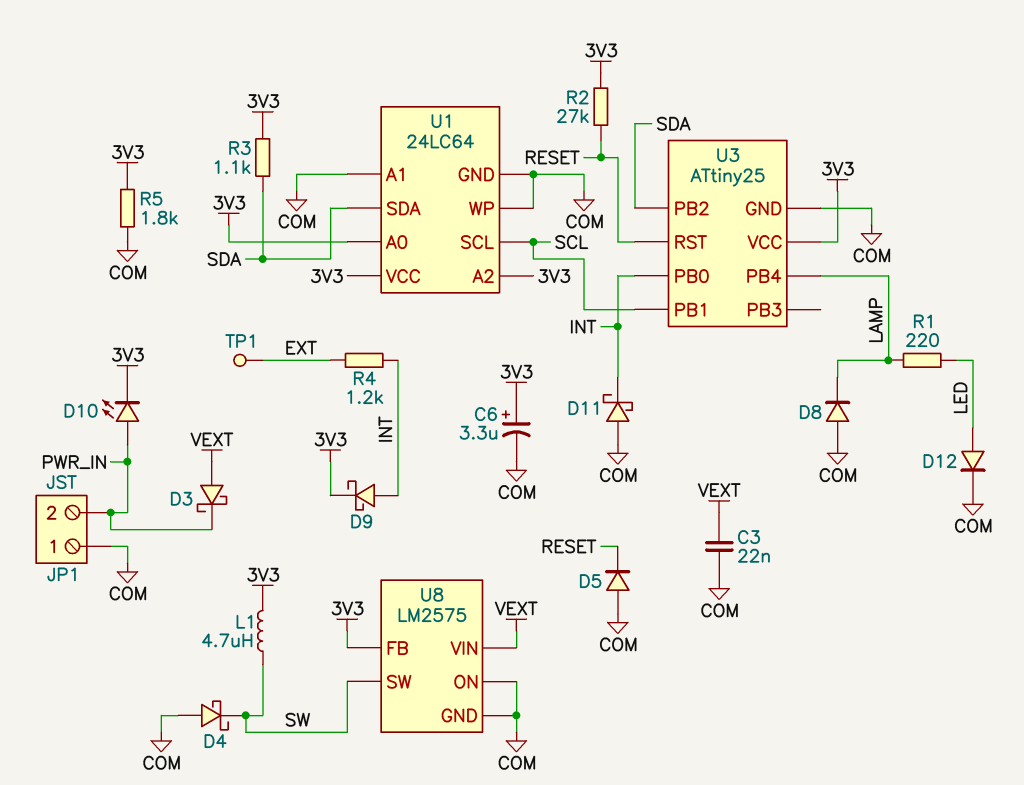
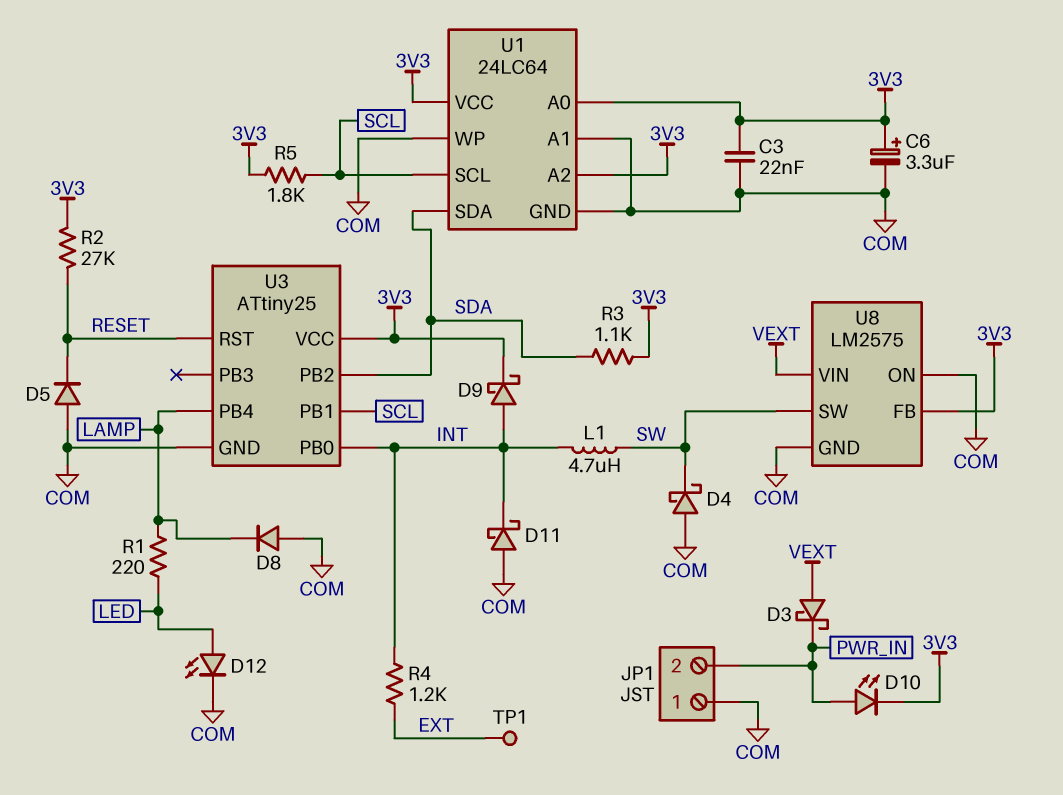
C3: 22nF (COM, VEXT) -> 22nF (3V3, COM)
D12: diode (A LED, K COM) -> LED (A LED, K COM)
L1: 4.7uH (3V3, SW) -> 4.7uH (INT, SW)
R5: 1.8k (3V3, COM) -> 1.8k (3V3, SCL)

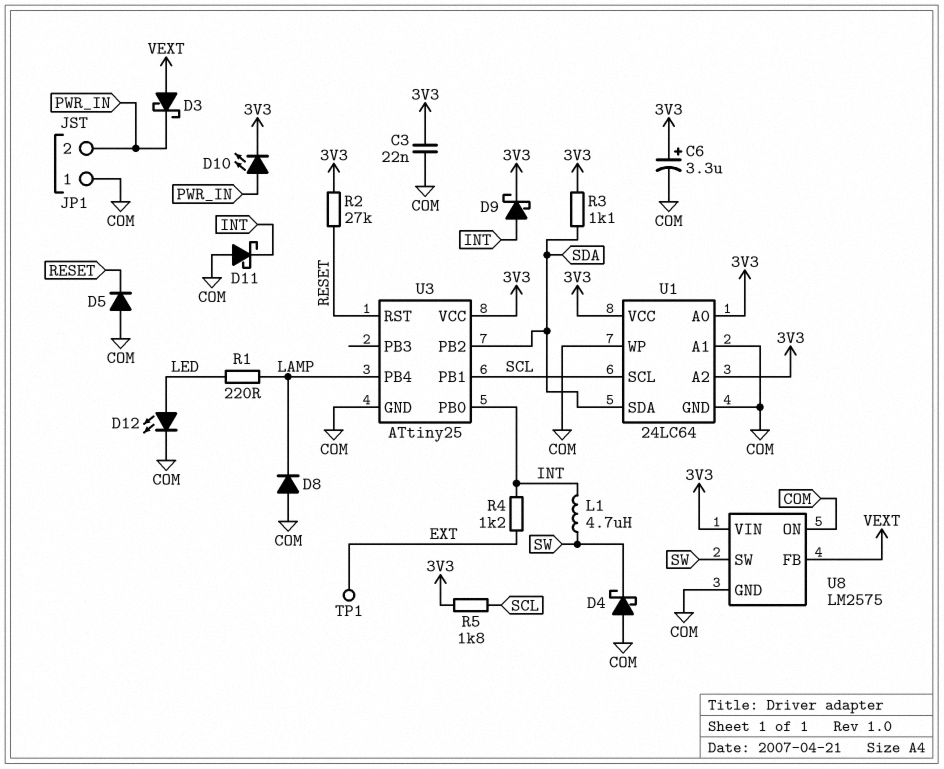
U8 pin FB: 3V3 -> VEXT
U8 pin VIN: VEXT -> 3V3

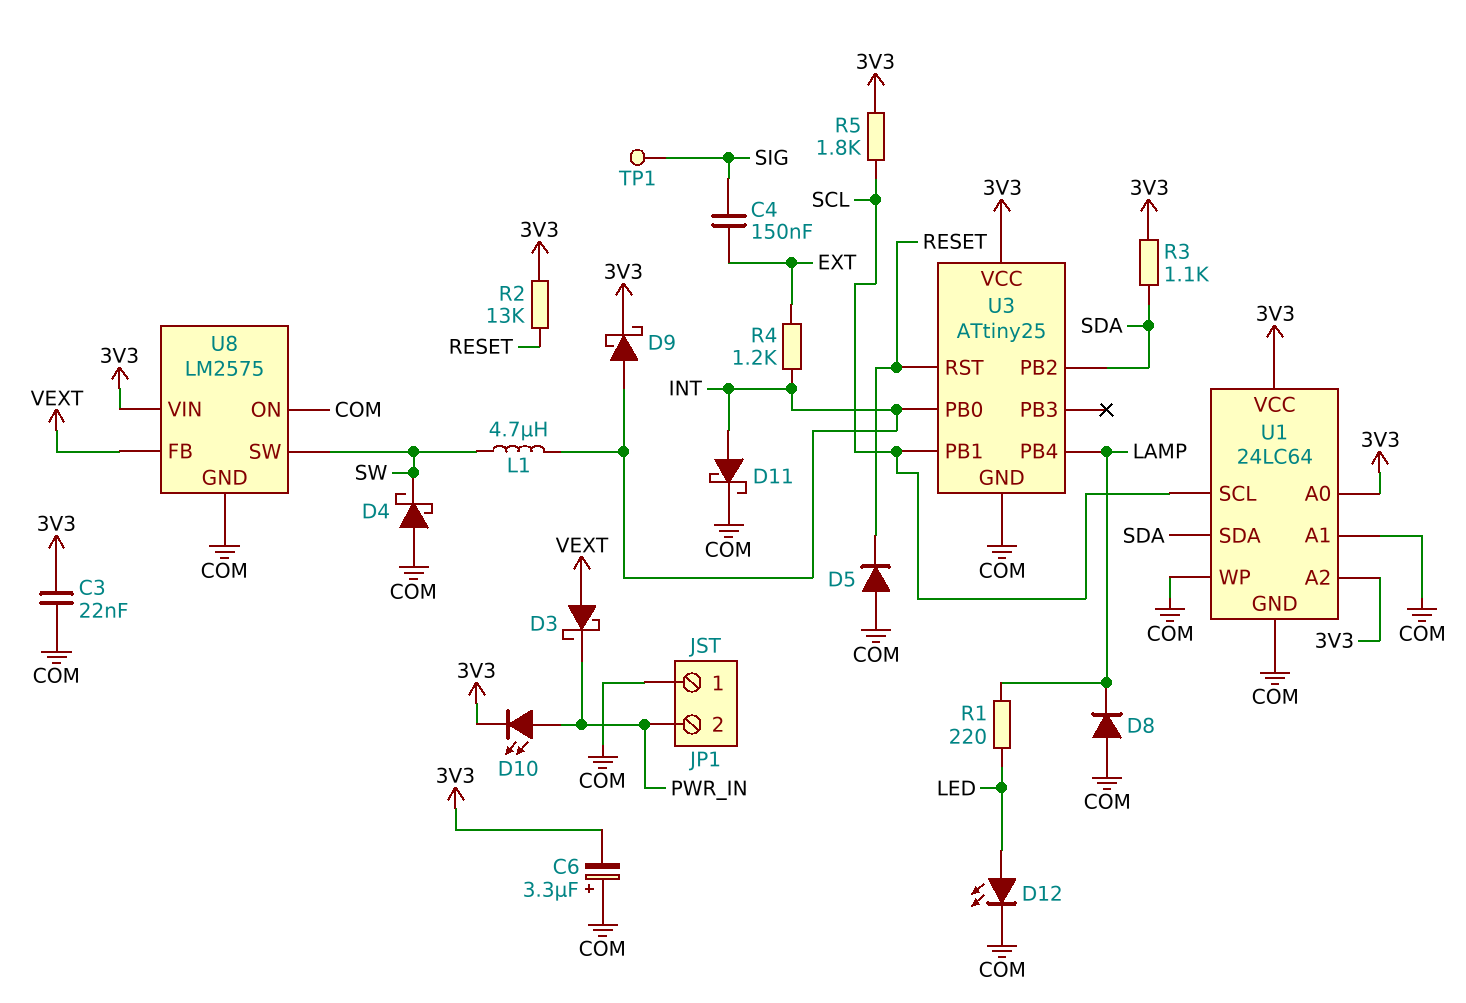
C4: none -> 150nF (EXT, SIG)
C6: 3.3uF (plus 3V3, minus COM) -> 3.3uF (plus COM, minus 3V3)
D11: schottky (A COM, K INT) -> schottky (A INT, K COM)
R2: 27k (3V3, RESET) -> 13k (3V3, RESET)
TP1: test point (EXT) -> test point (SIG)

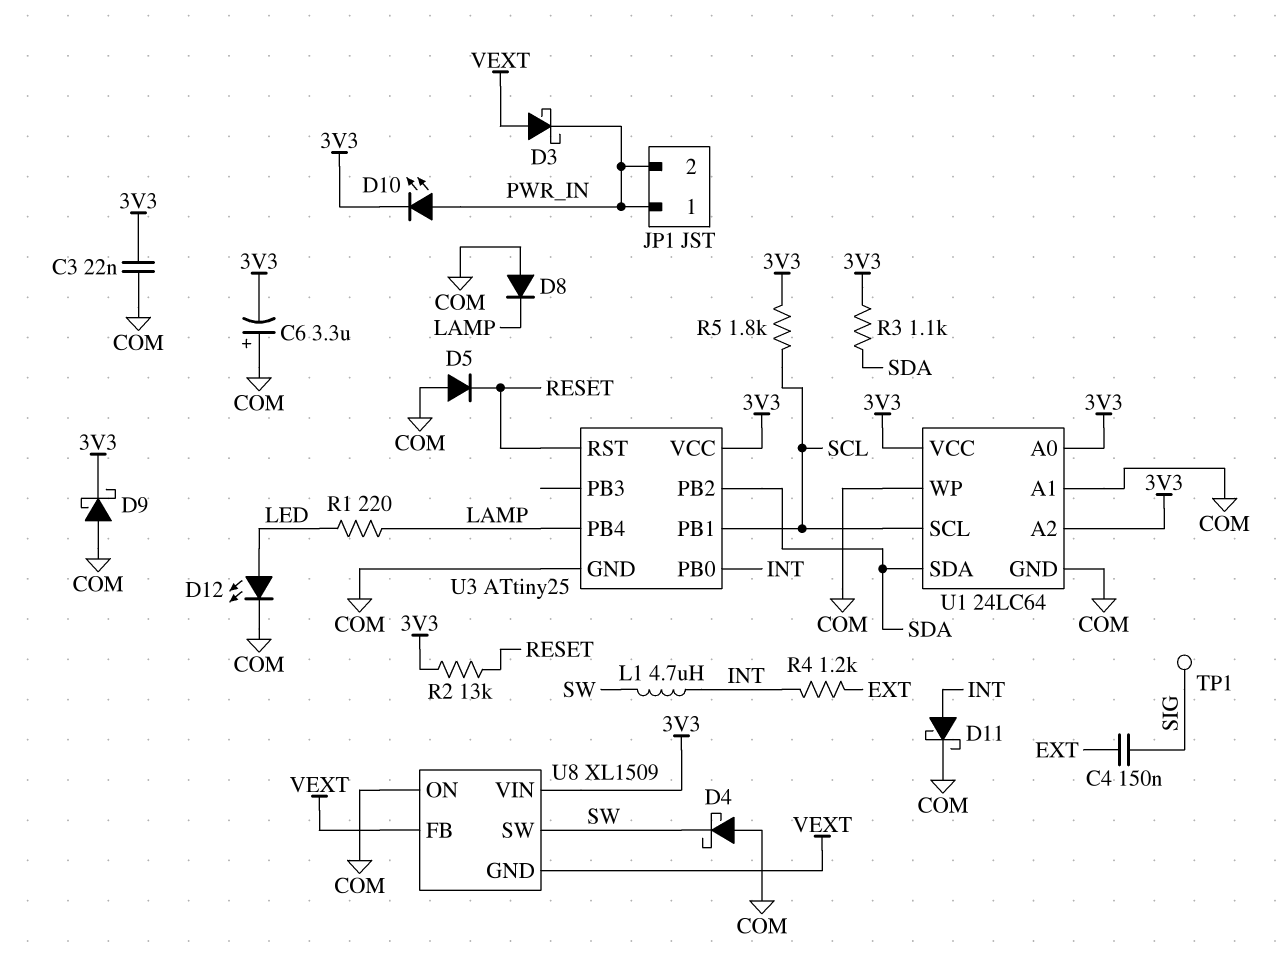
D9: schottky (A INT, K 3V3) -> schottky (A COM, K 3V3)
JP1 pin 1: COM -> PWR_IN
U8: LM2575 -> XL1509
U8 pin GND: COM -> VEXT

